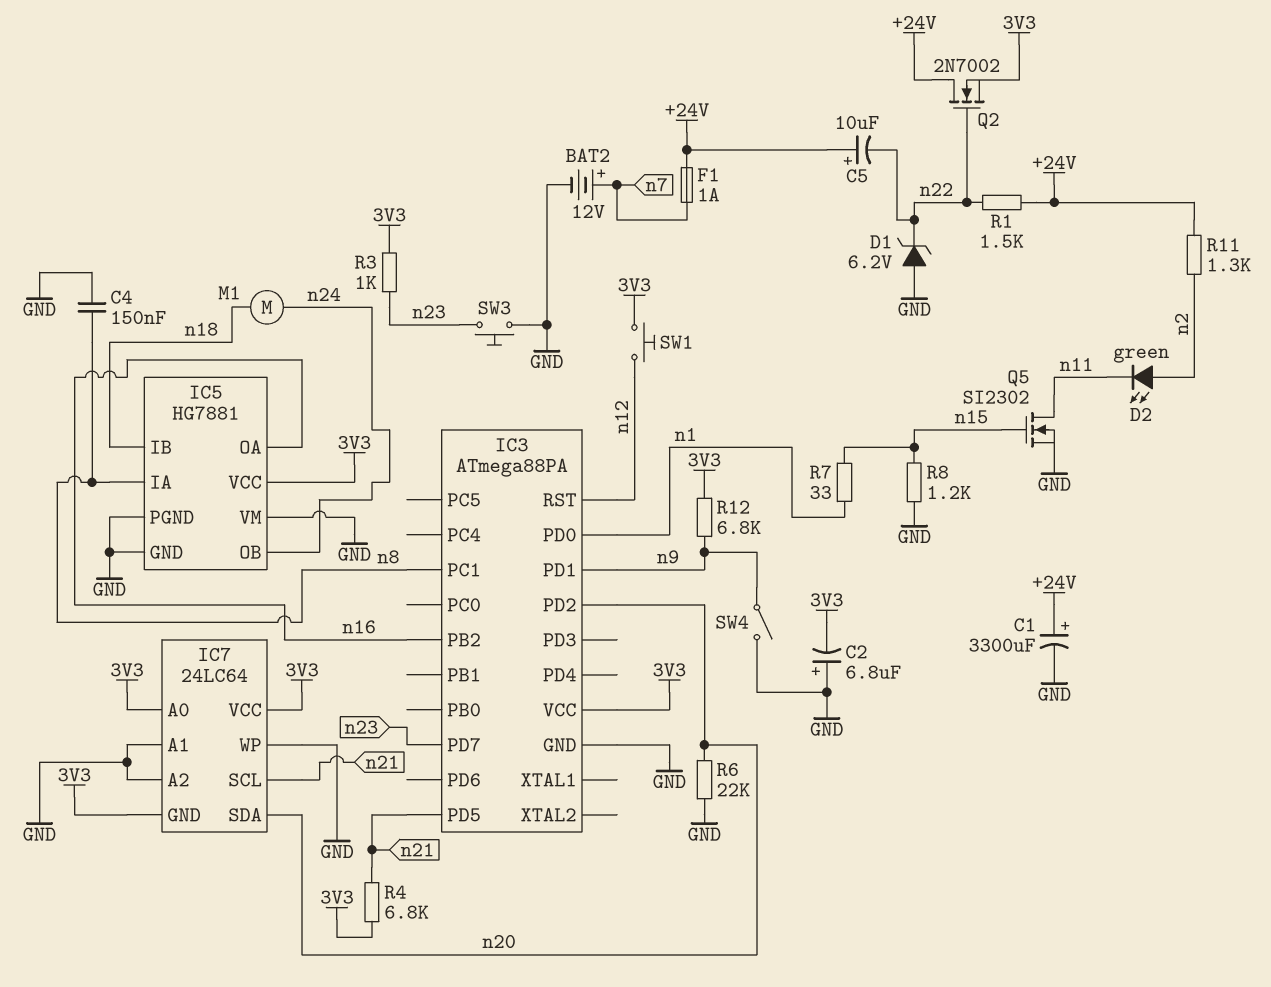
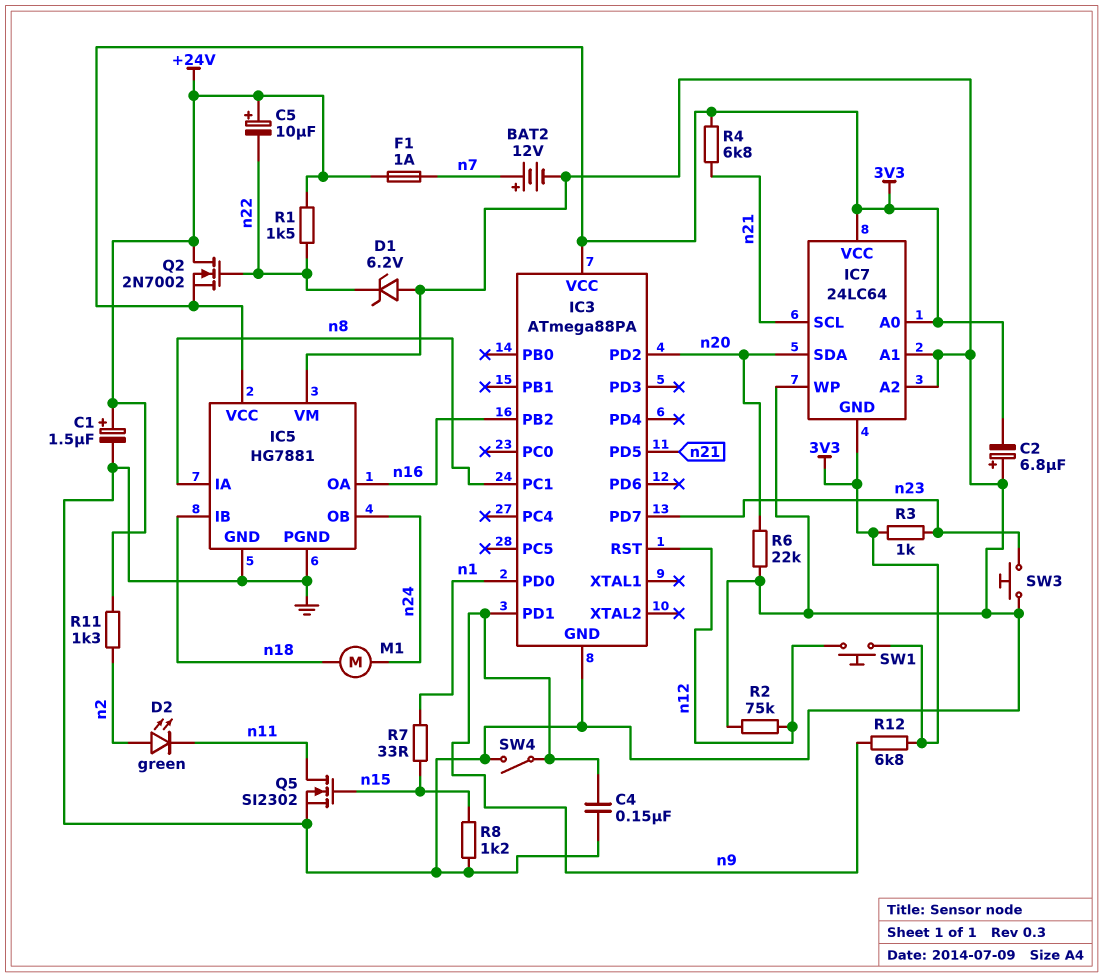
C1: 3300uF (plus +24V, minus GND) -> 1.5uF (plus +24V, minus GND)
C4: 150nF (GND, n8) -> 150nF (GND, n9)
R2: none -> 75k (GND, n12)

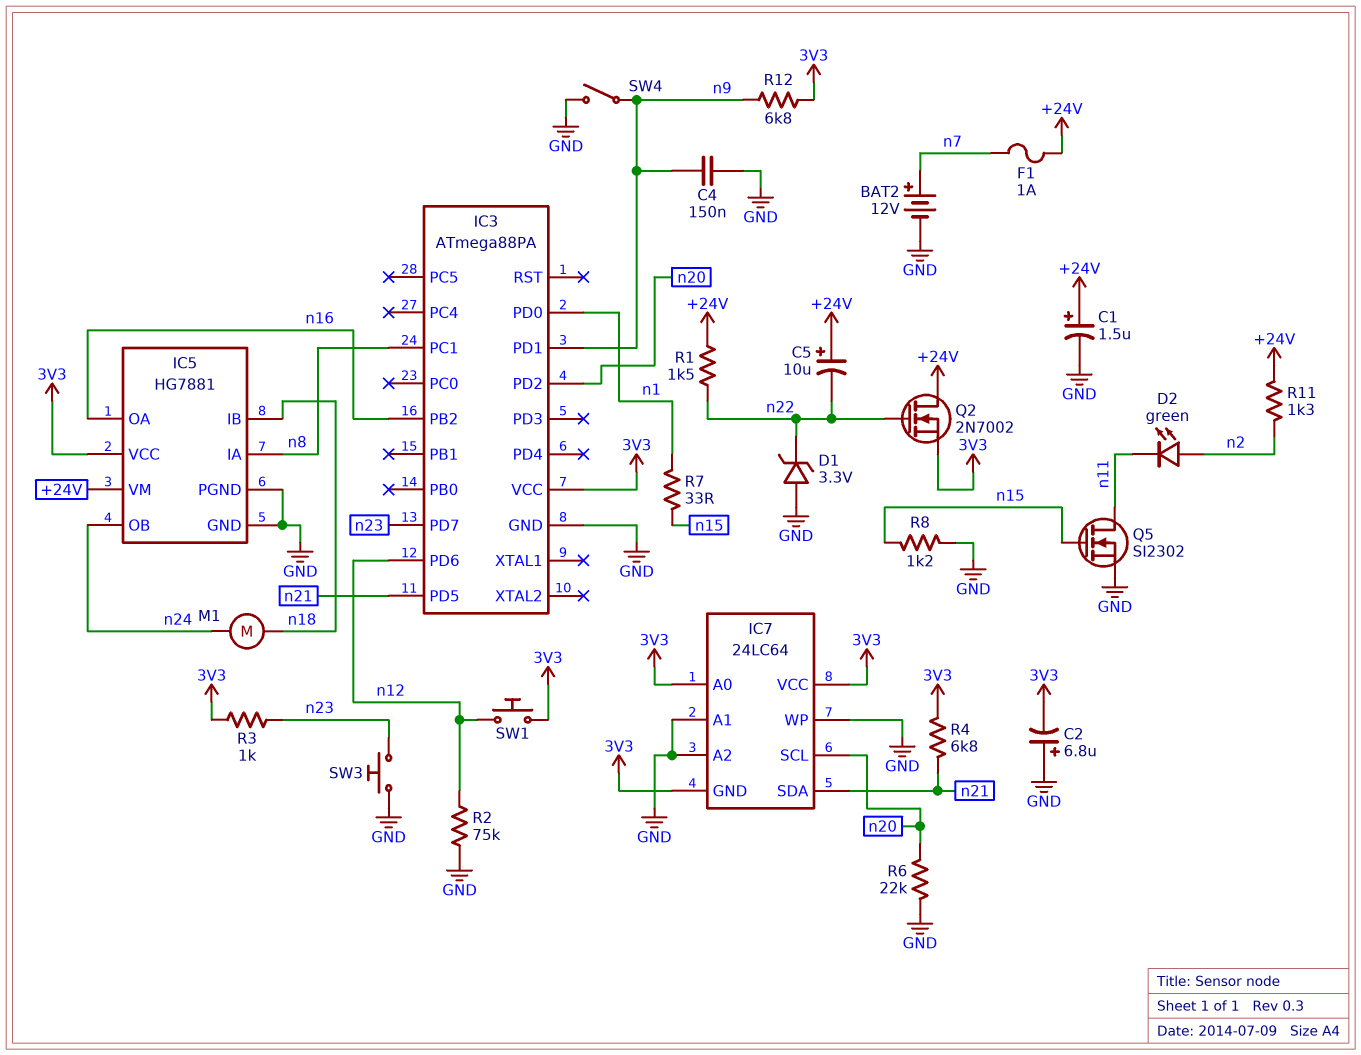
D1: zener 6.2V (A GND, K n22) -> zener 3.3V (A GND, K n22)
IC3 pin PD6: none -> n12
IC3 pin RST: n12 -> none
IC5 pin VM: GND -> +24V
IC7 pin SCL: n21 -> n20
IC7 pin SDA: n20 -> n21

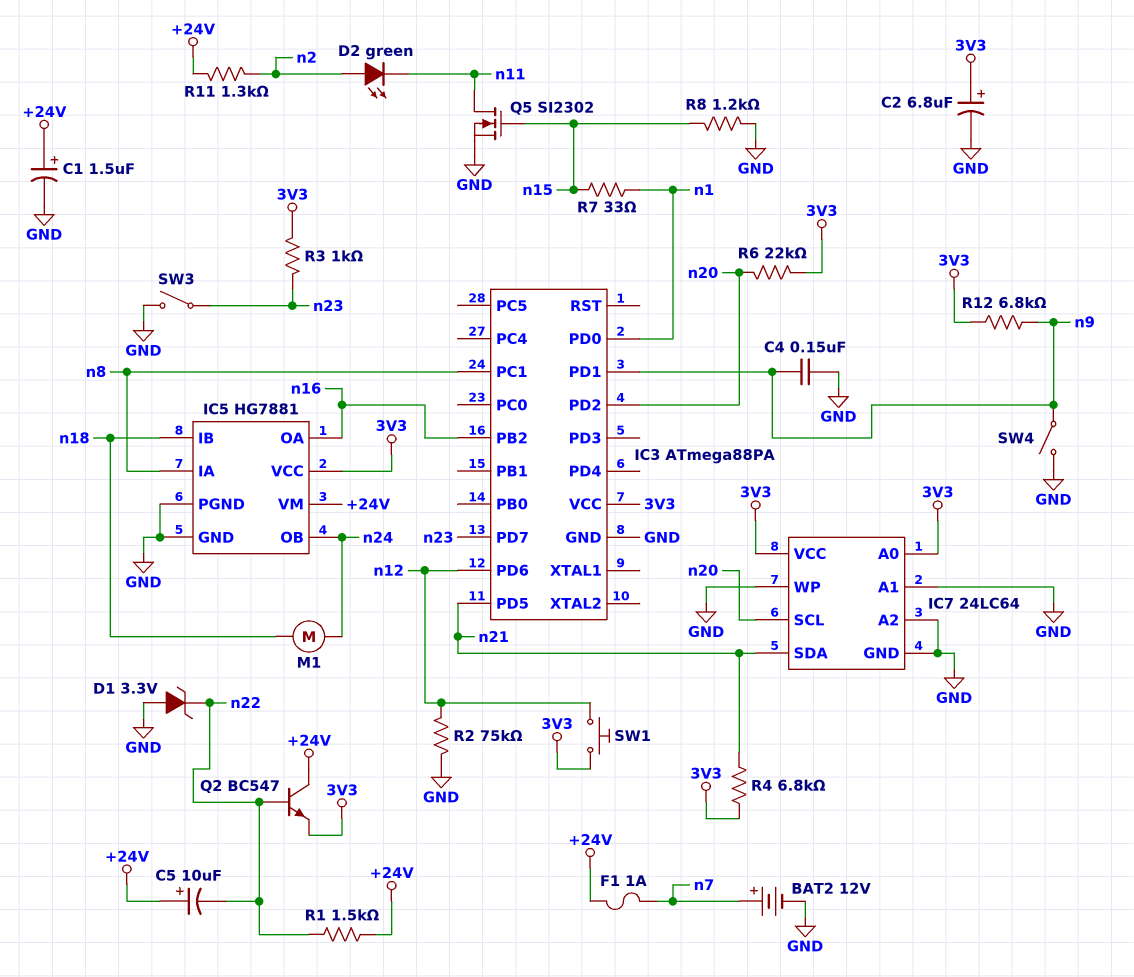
C2: 6.8uF (plus GND, minus 3V3) -> 6.8uF (plus 3V3, minus GND)
IC7 pin GND: 3V3 -> GND
Q2: NMOS 2N7002 (G n22, D +24V, S 3V3) -> NPN BC547 (B n22, C +24V, E 3V3)
R6: 22k (GND, n20) -> 22k (3V3, n20)
SW3: button (GND, n23) -> switch (GND, n23)

